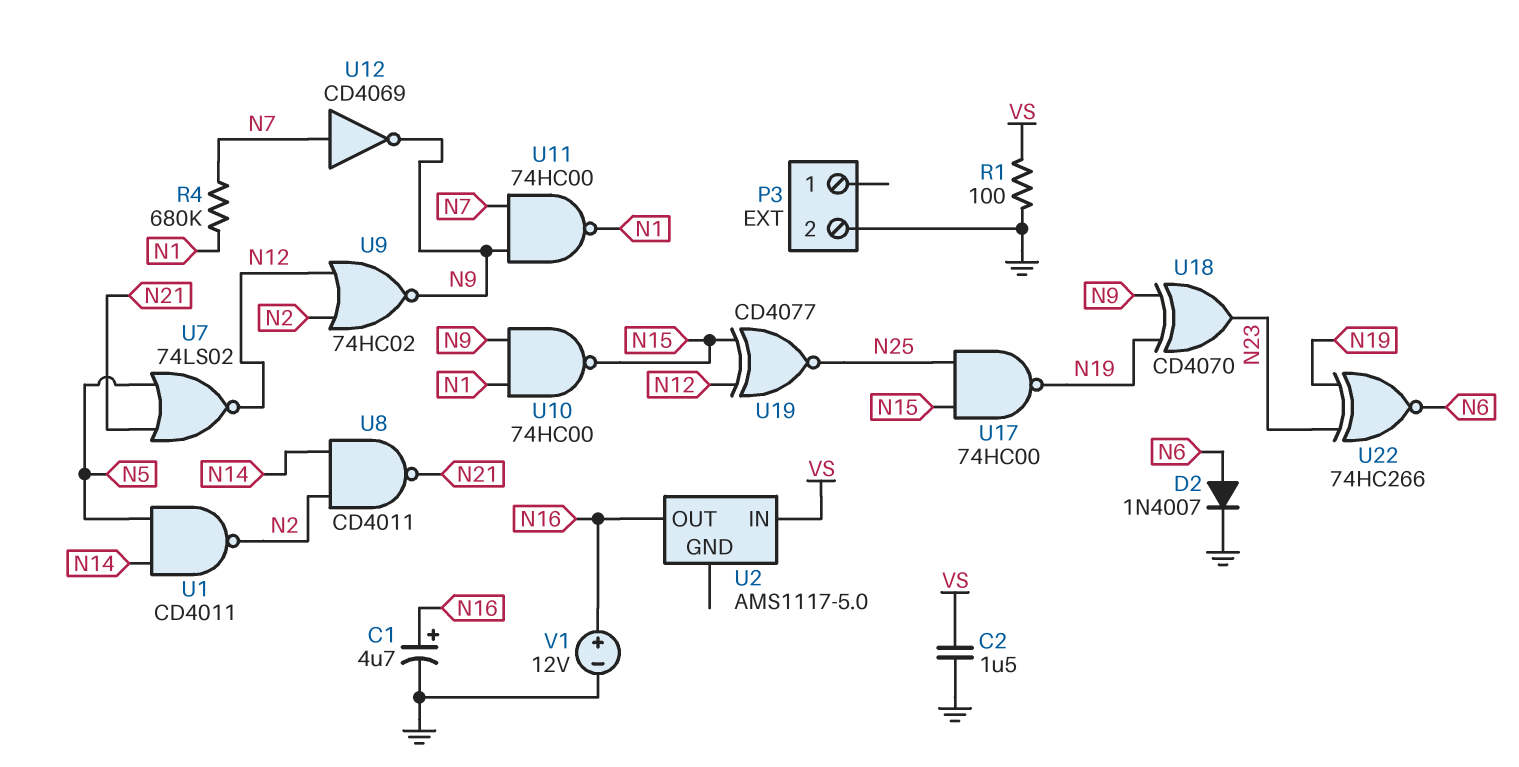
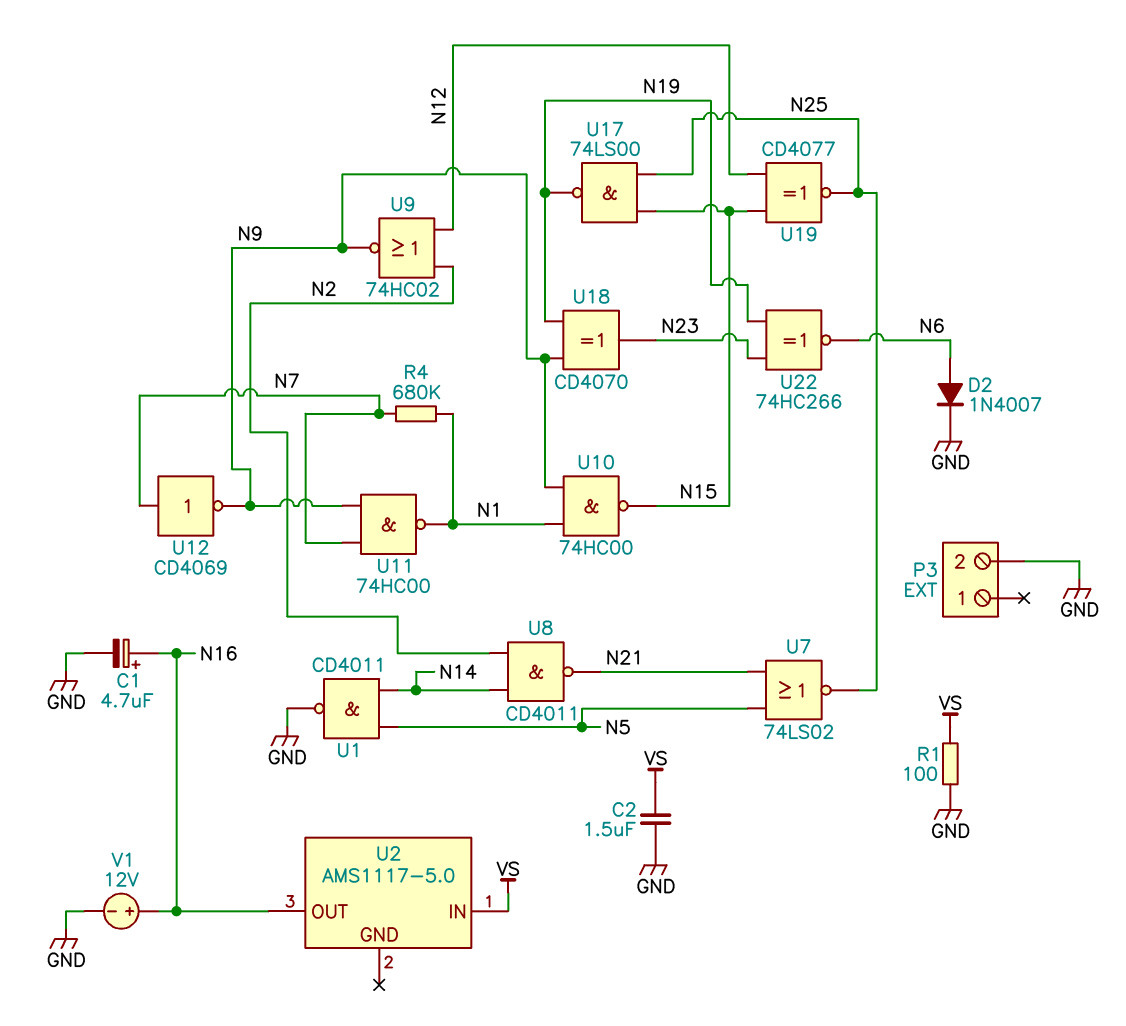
U1: NAND CD4011 (in N5, in N14, out N2) -> NAND CD4011 (in N5, in N14, out GND)
U7: NOR 74LS02 (in N5, in N21, out N12) -> NOR 74LS02 (in N5, in N21, out N25)
U17: NAND 74HC00 (in N15, in N25, out N19) -> NAND 74LS00 (in N15, in N25, out N19)

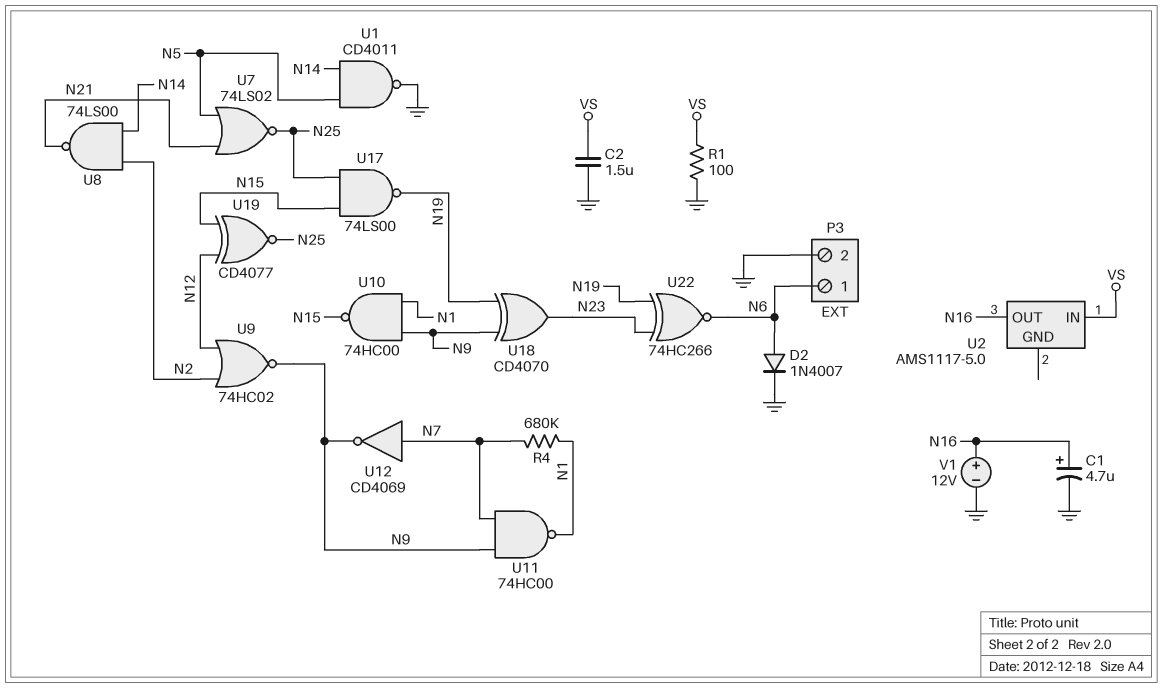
P3 pin 1: none -> N6
U8: NAND CD4011 (in N2, in N14, out N21) -> NAND 74LS00 (in N2, in N14, out N21)

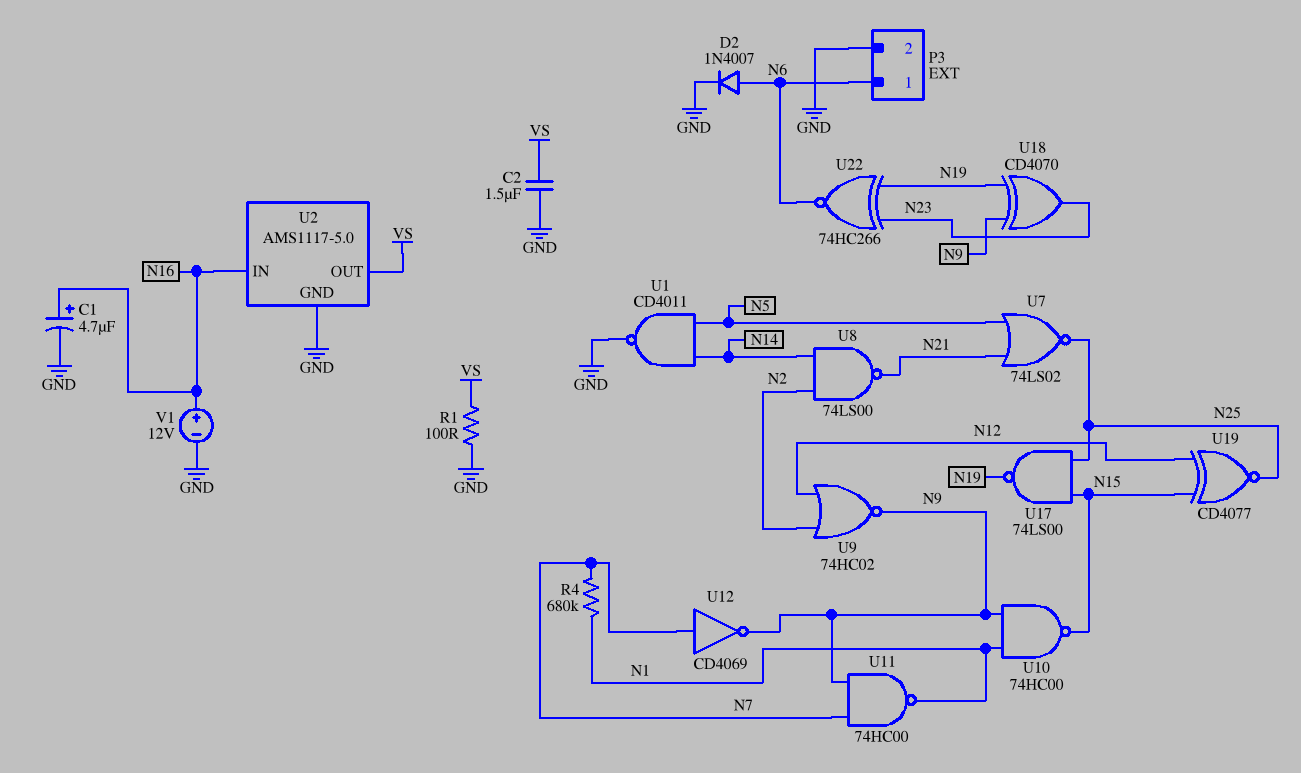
U2 pin GND: none -> GND
U2 pin IN: VS -> N16
U2 pin OUT: N16 -> VS

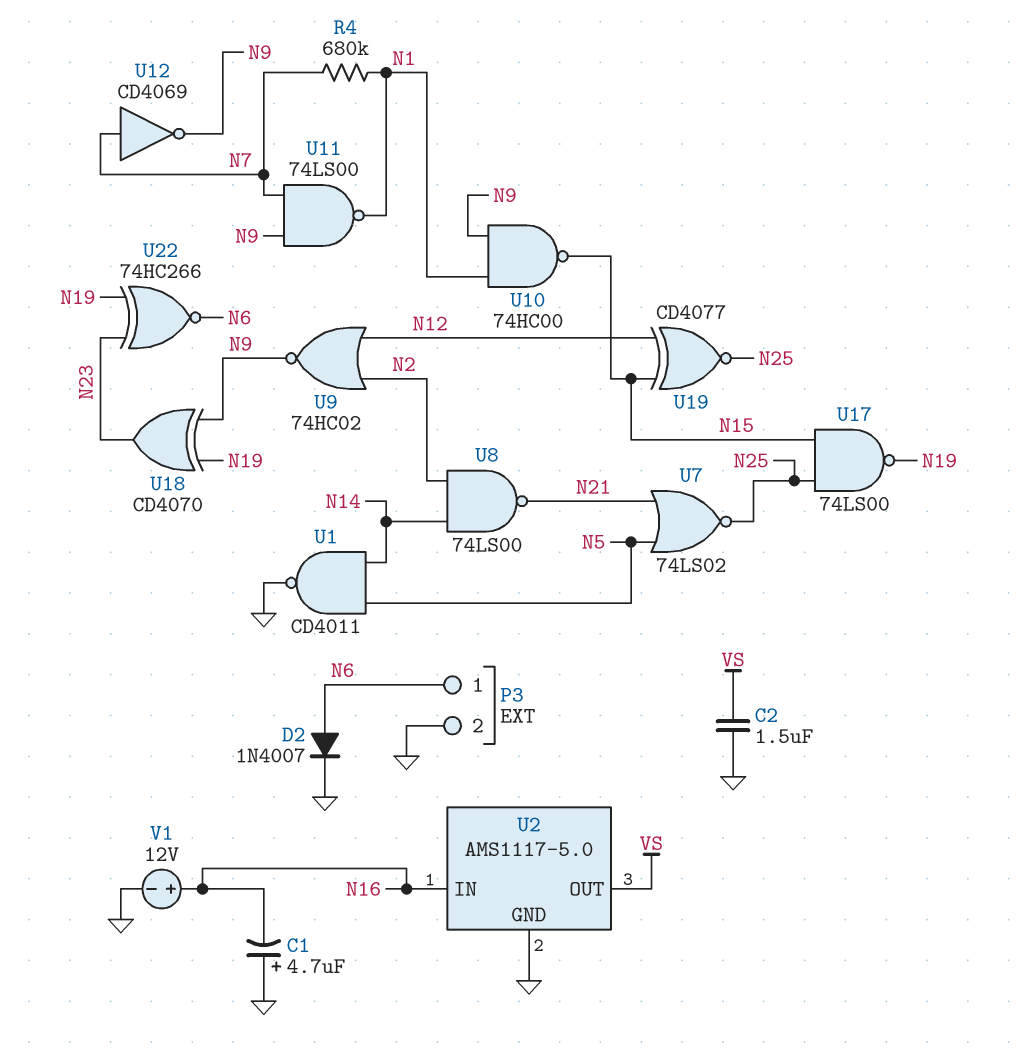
C1: 4.7uF (plus N16, minus GND) -> 4.7uF (plus GND, minus N16)
R1: 100 (GND, VS) -> none
U11: NAND 74HC00 (in N7, in N9, out N1) -> NAND 74LS00 (in N7, in N9, out N1)

